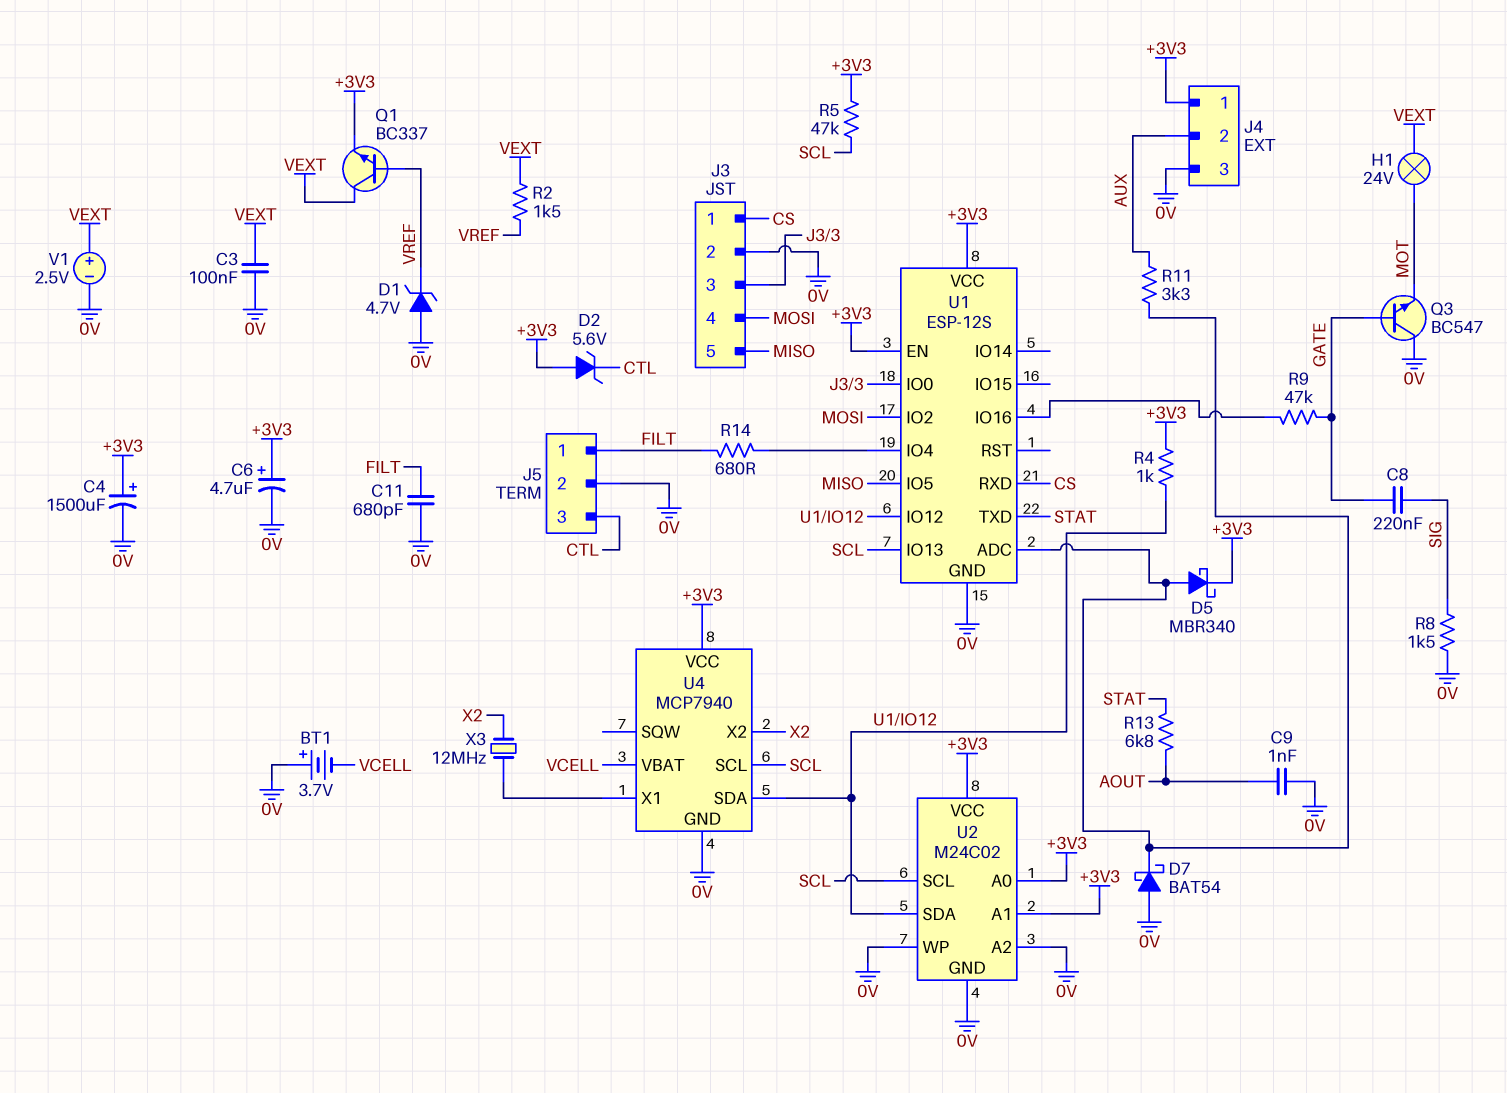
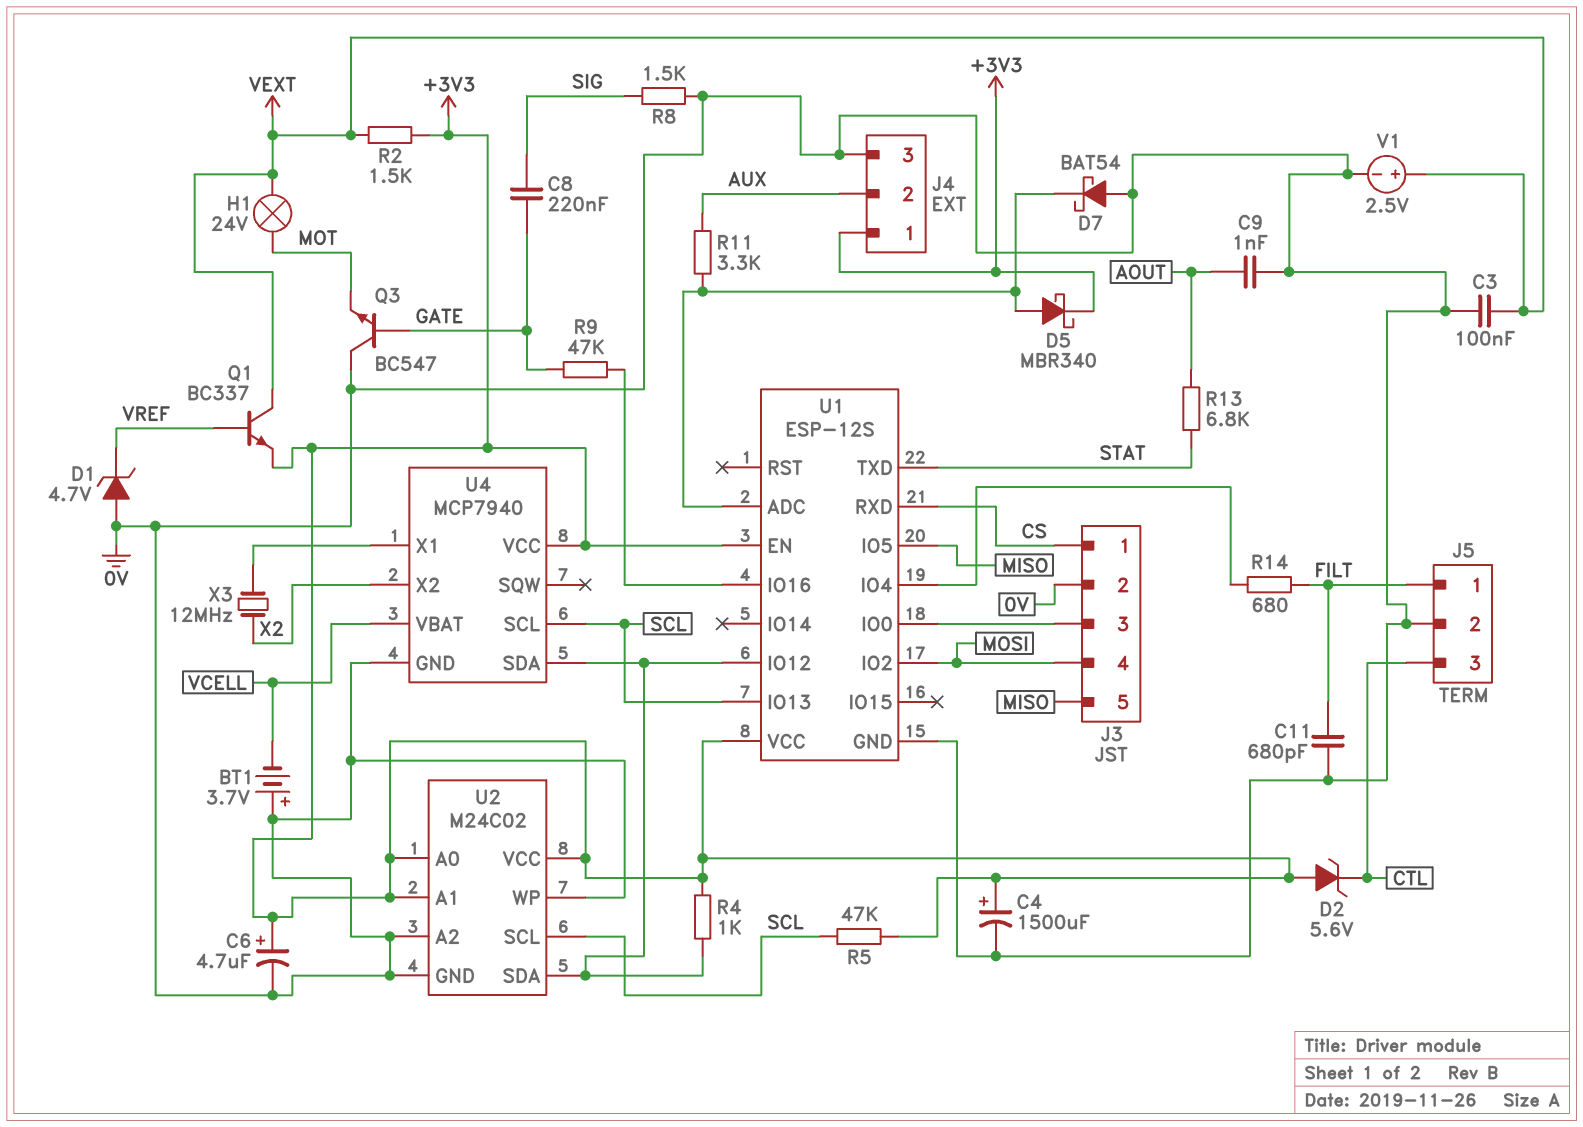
R2: 1.5k (VEXT, VREF) -> 1.5k (+3V3, VEXT)

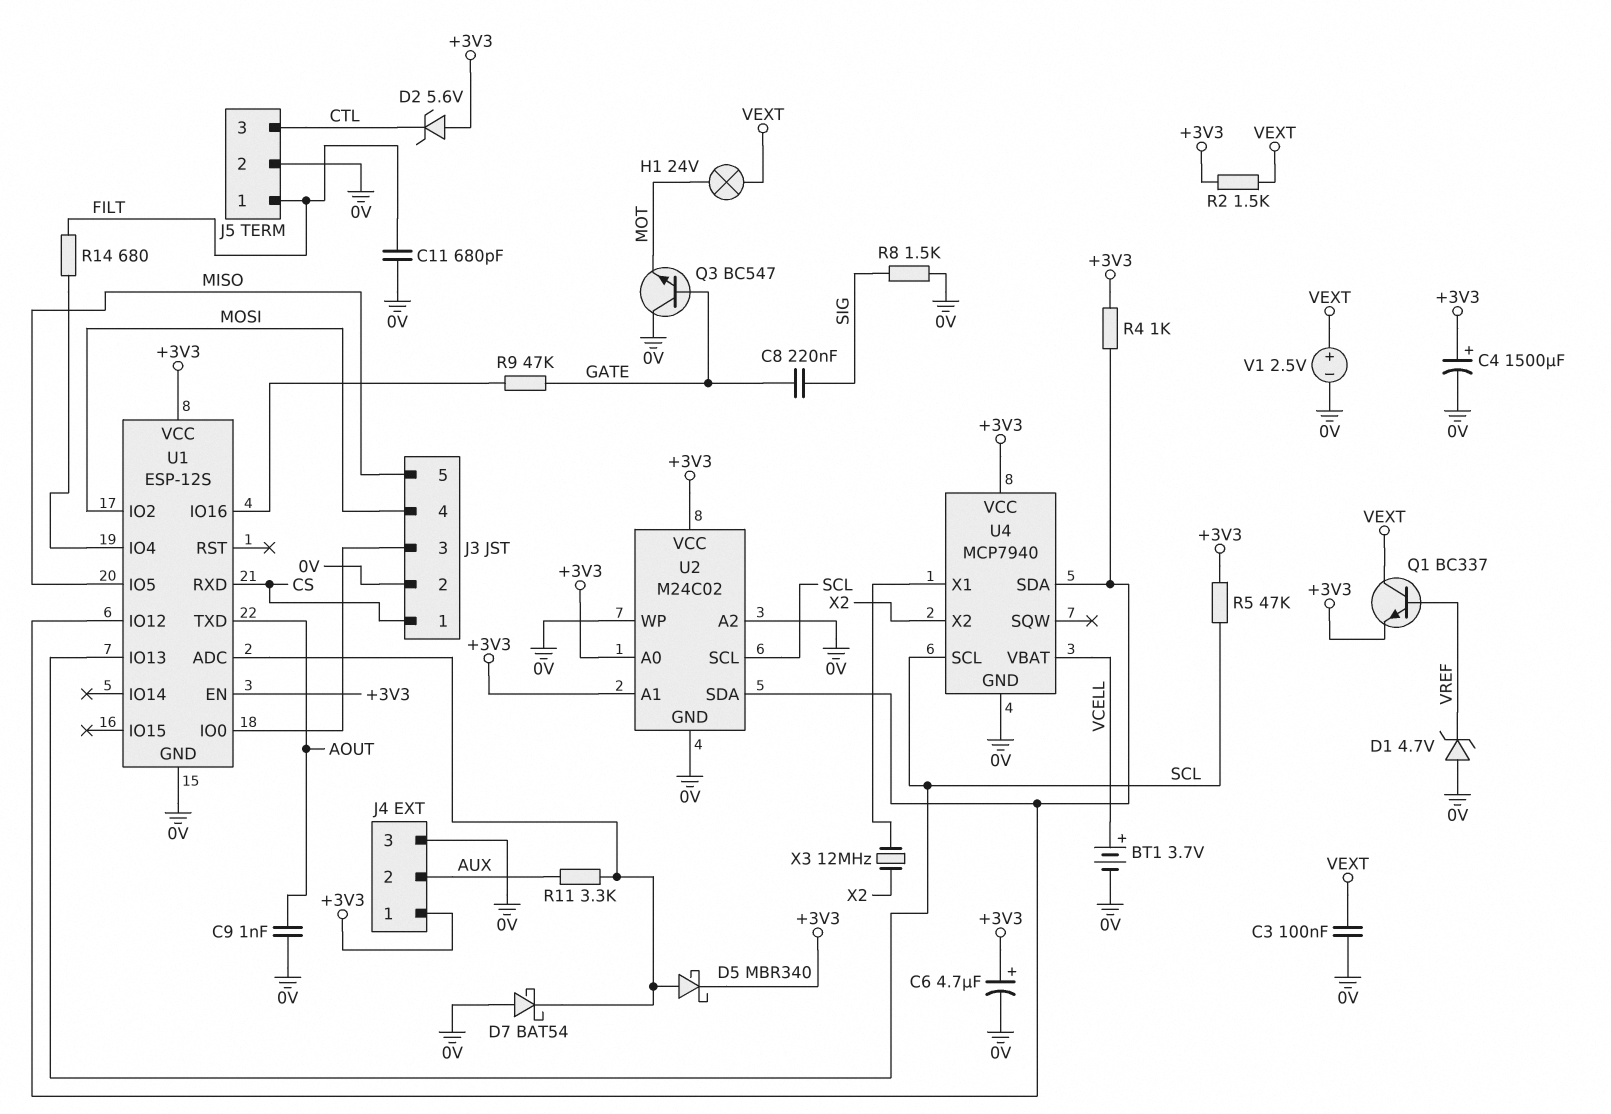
BT1: 3.7V (plus 0V, minus VCELL) -> 3.7V (plus VCELL, minus 0V)
R13: 6.8k (AOUT, STAT) -> none
U1 pin TXD: STAT -> AOUT

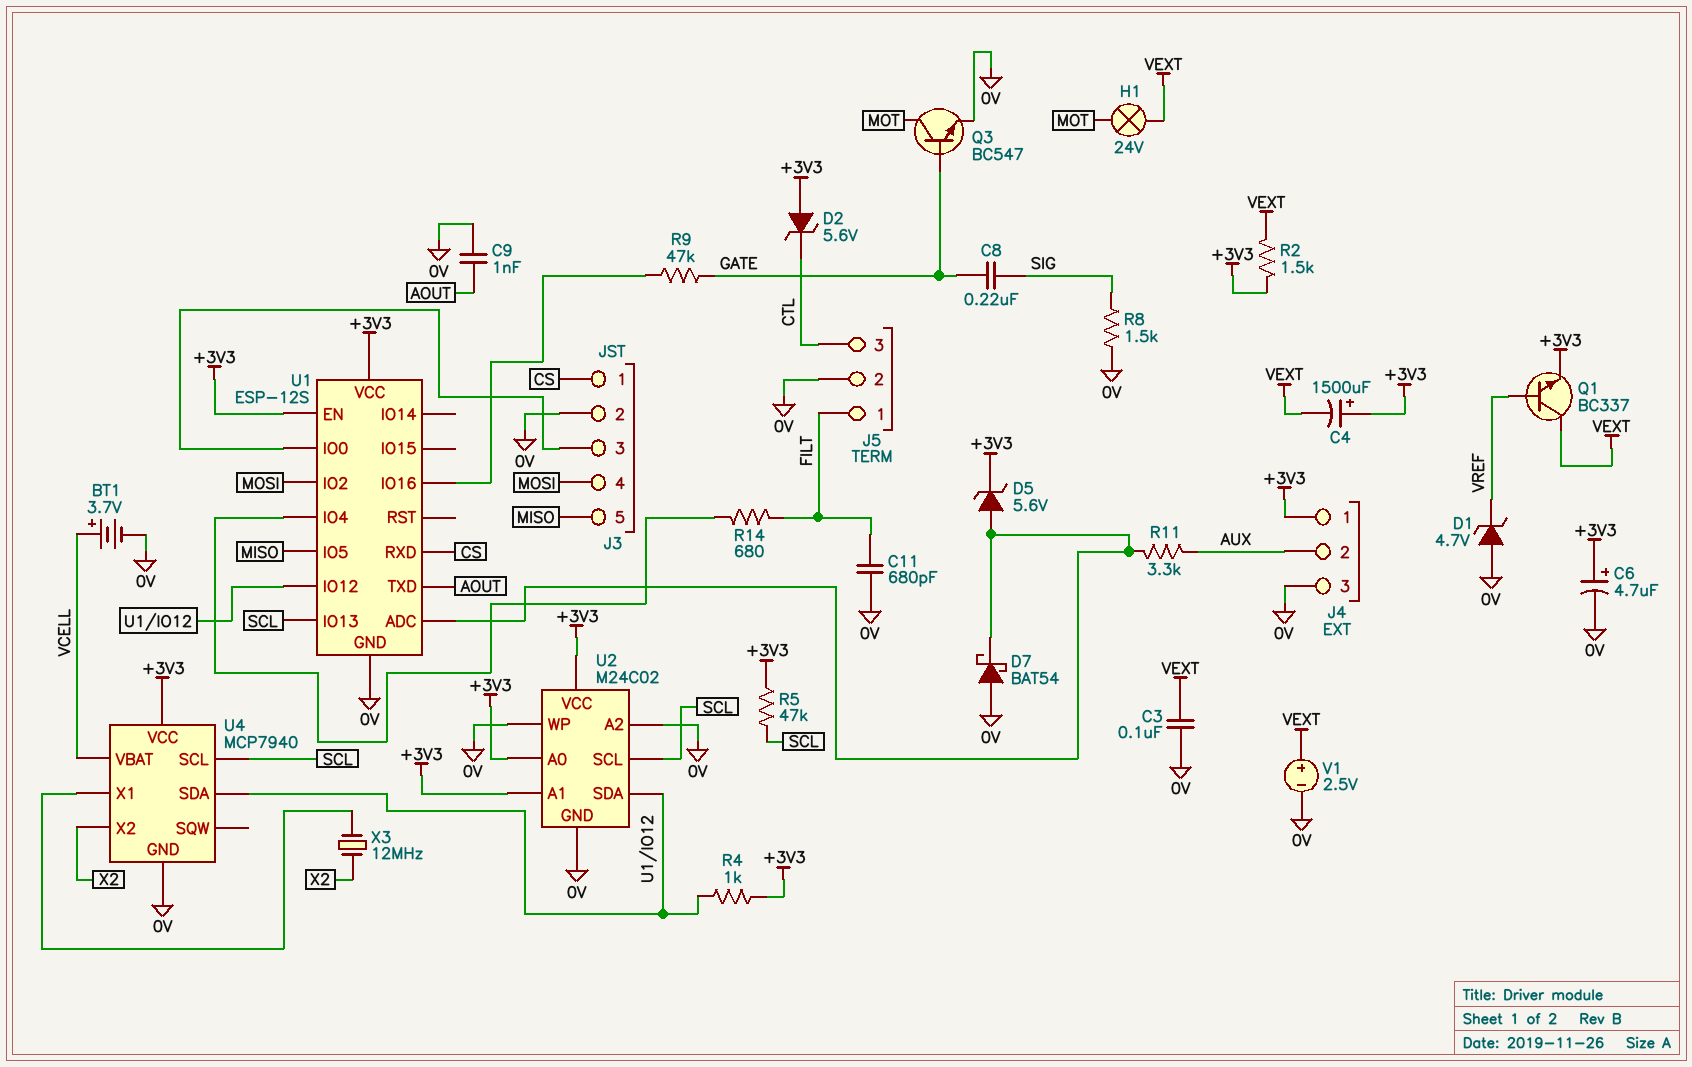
C4: 1500uF (plus +3V3, minus 0V) -> 1500uF (plus +3V3, minus VEXT)
D5: schottky MBR340 (A U1/ADC, K +3V3) -> zener 5.6V (A U1/ADC, K +3V3)
Q3: NPN BC547 (B GATE, C 0V, E MOT) -> NPN BC547 (B GATE, C MOT, E 0V)

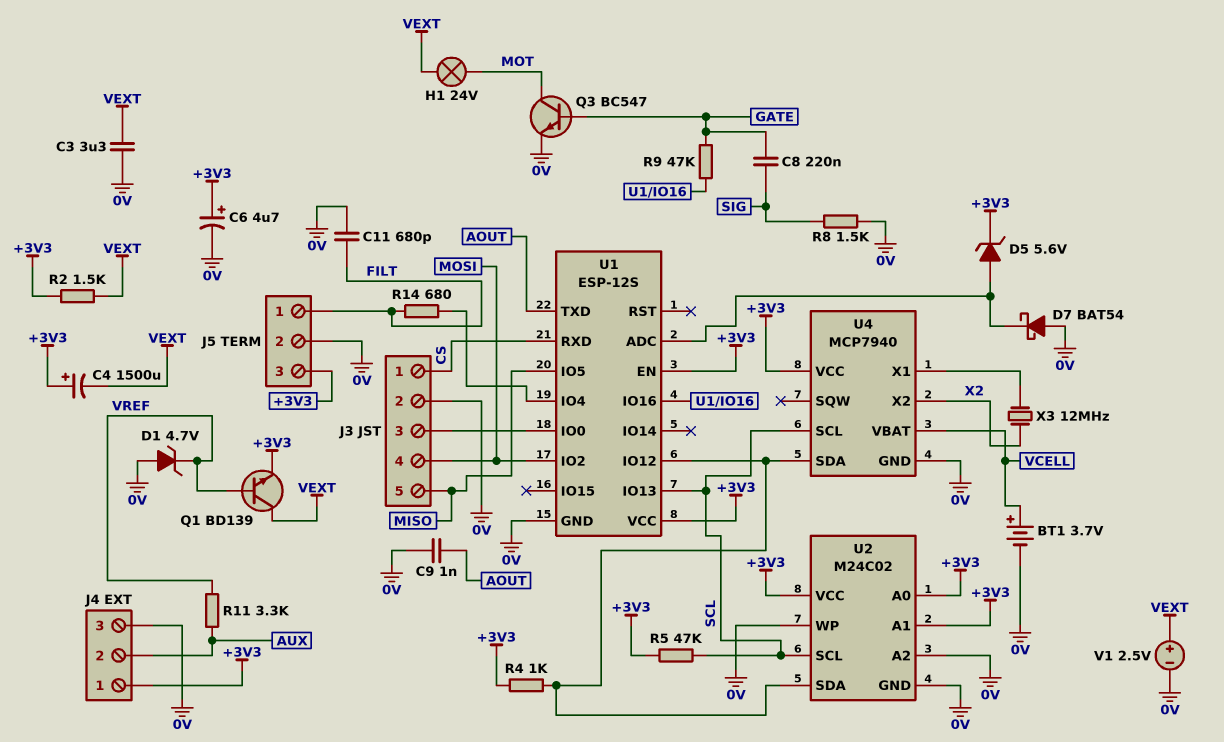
C3: 100nF (0V, VEXT) -> 3.3uF (0V, VEXT)
D2: zener 5.6V (A +3V3, K CTL) -> none
J5 pin 3: CTL -> +3V3
Q1: NPN BC337 (B VREF, C VEXT, E +3V3) -> NPN BD139 (B VREF, C VEXT, E +3V3)
R11: 3.3k (AUX, U1/ADC) -> 3.3k (AUX, VREF)

